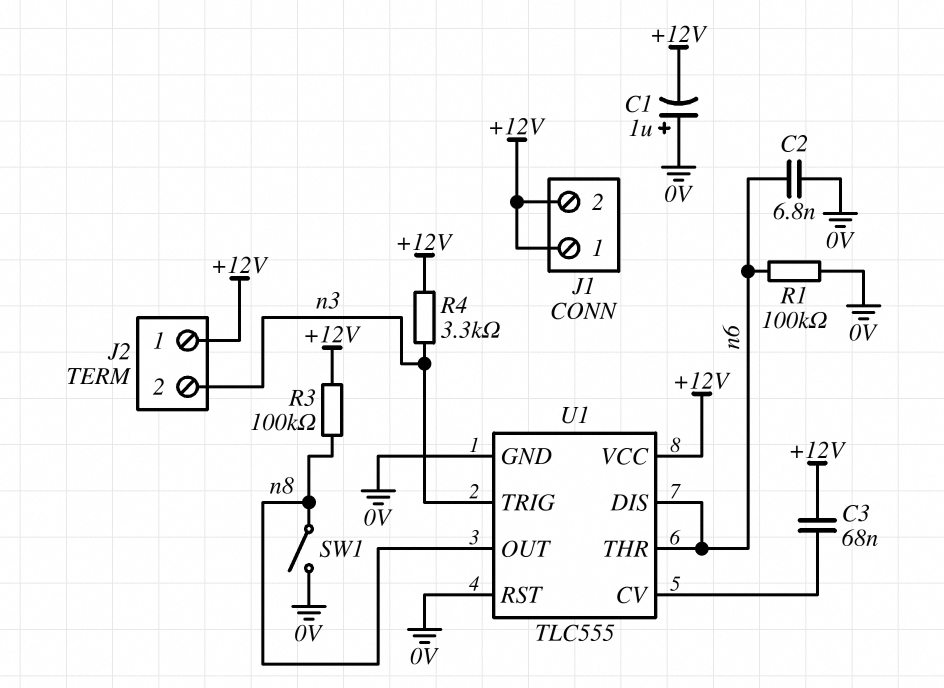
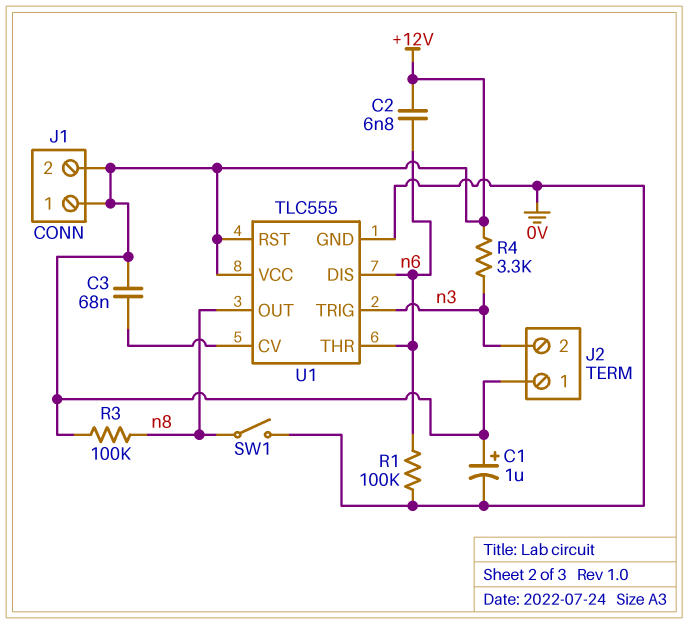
C1: 1uF (plus 0V, minus +12V) -> 1uF (plus +12V, minus 0V)
C2: 6.8nF (0V, n6) -> 6.8nF (+12V, n6)
U1 pin RST: 0V -> +12V

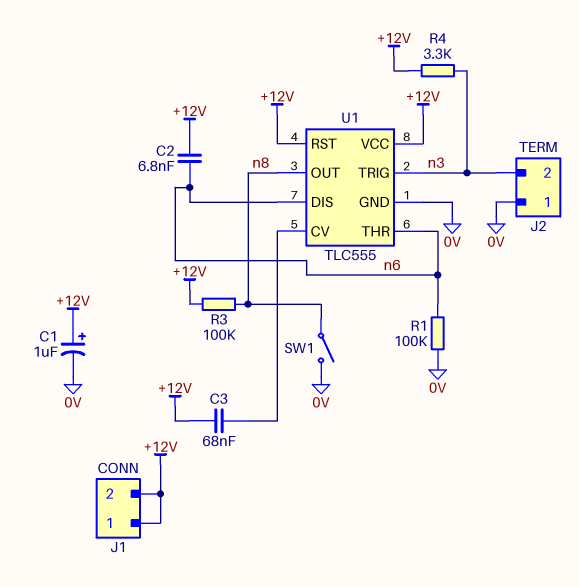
J2 pin 1: +12V -> 0V

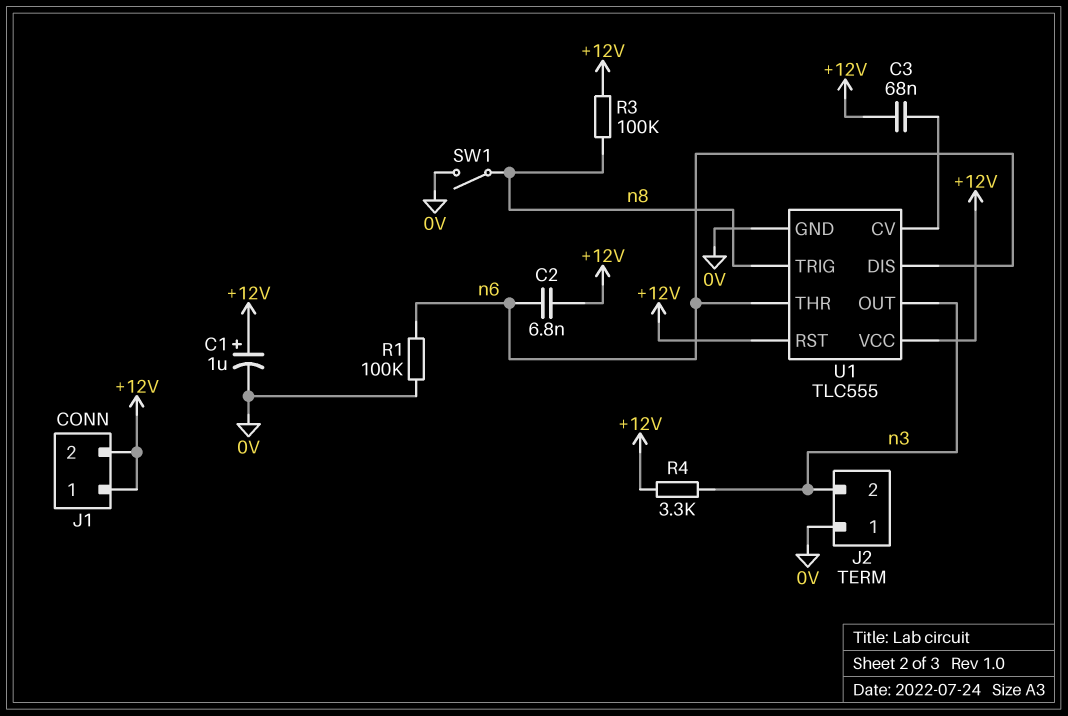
U1 pin OUT: n8 -> n3
U1 pin TRIG: n3 -> n8

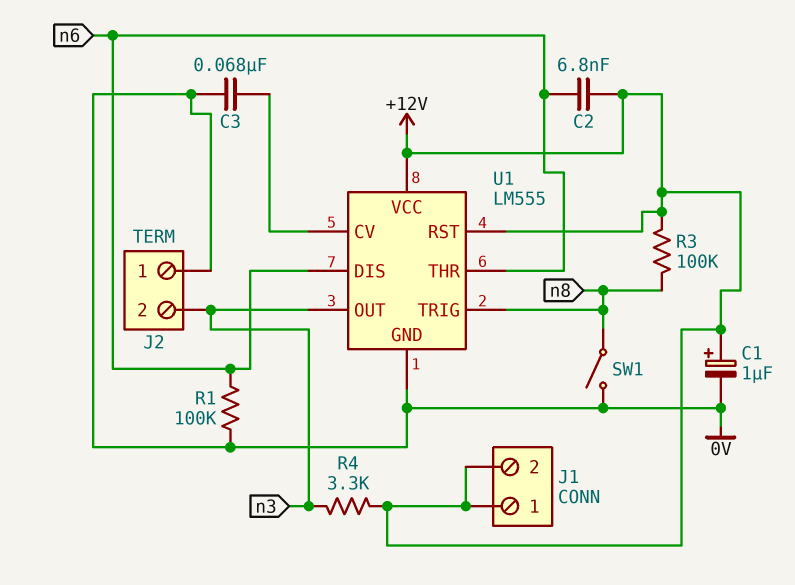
C3: 68nF (+12V, U1/CV) -> 68nF (0V, U1/CV)
U1: TLC555 -> LM555

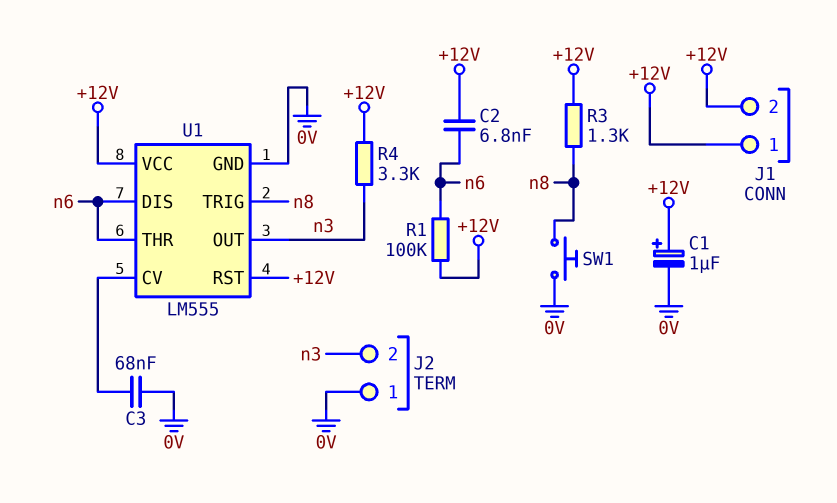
R1: 100k (0V, n6) -> 100k (+12V, n6)
R3: 100k (+12V, n8) -> 1.3k (+12V, n8)
SW1: switch (0V, n8) -> button (0V, n8)

